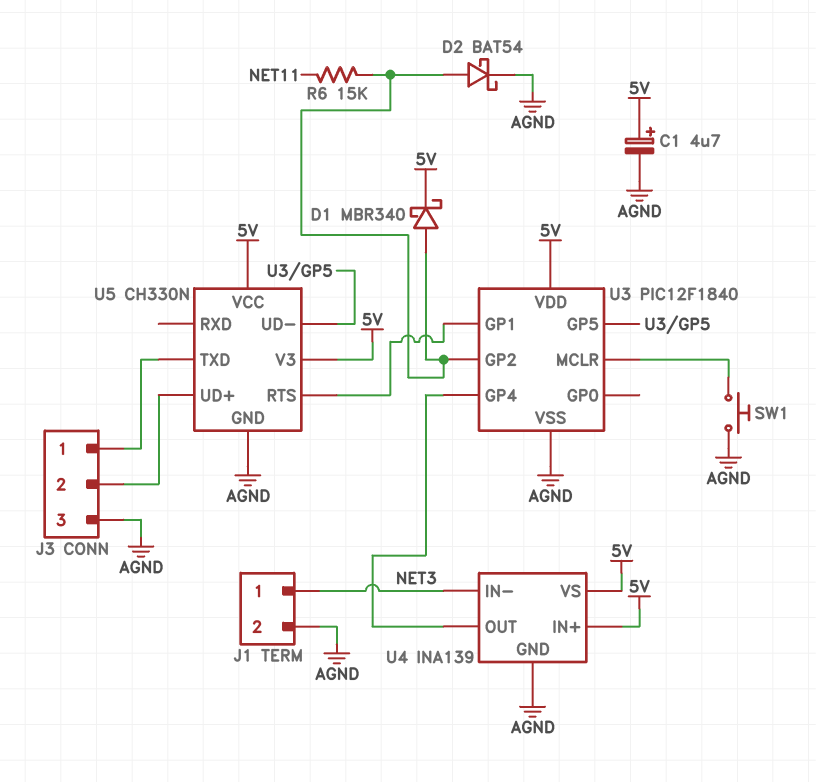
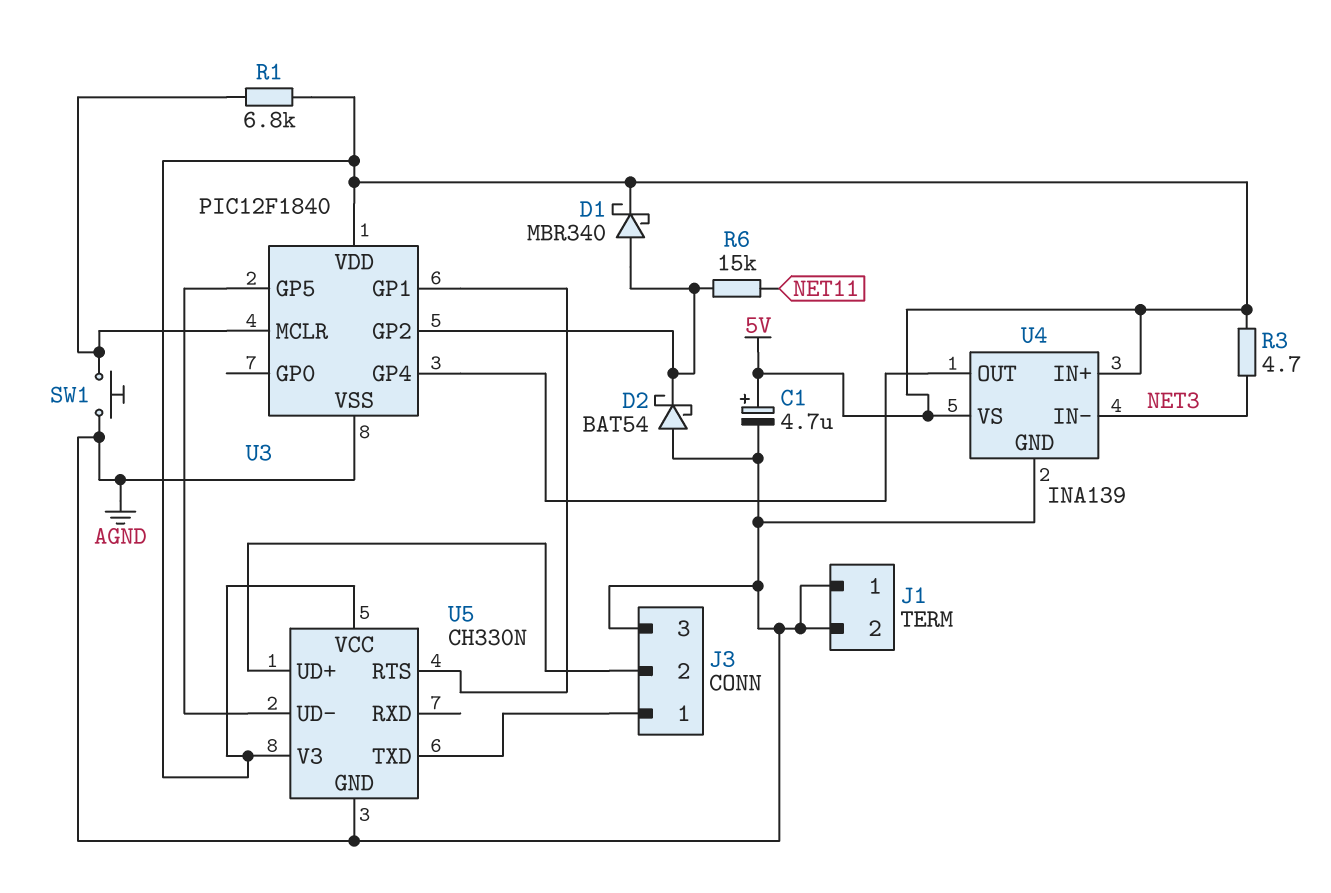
D2: schottky BAT54 (A U3/GP2, K AGND) -> schottky BAT54 (A AGND, K U3/GP2)
J1 pin 1: NET3 -> AGND
R1: none -> 6.8k (5V, U3/MCLR)
R3: none -> 4.7 (5V, NET3)

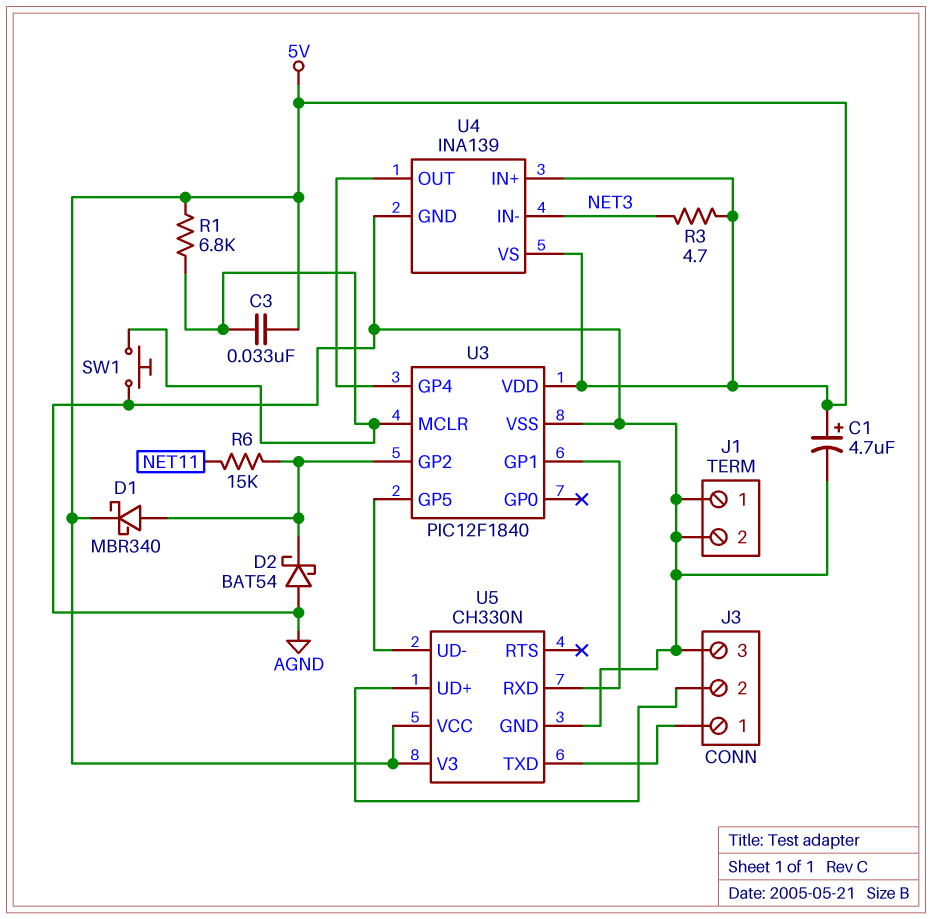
C3: none -> 33nF (5V, U3/MCLR)
U5 pin RTS: U3/GP1 -> none
U5 pin RXD: none -> U3/GP1

